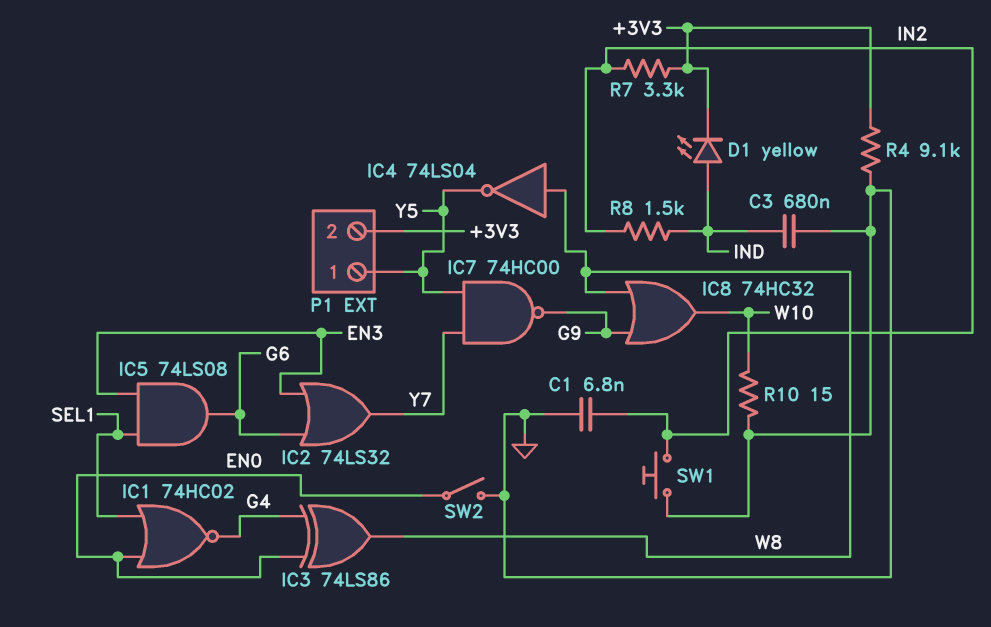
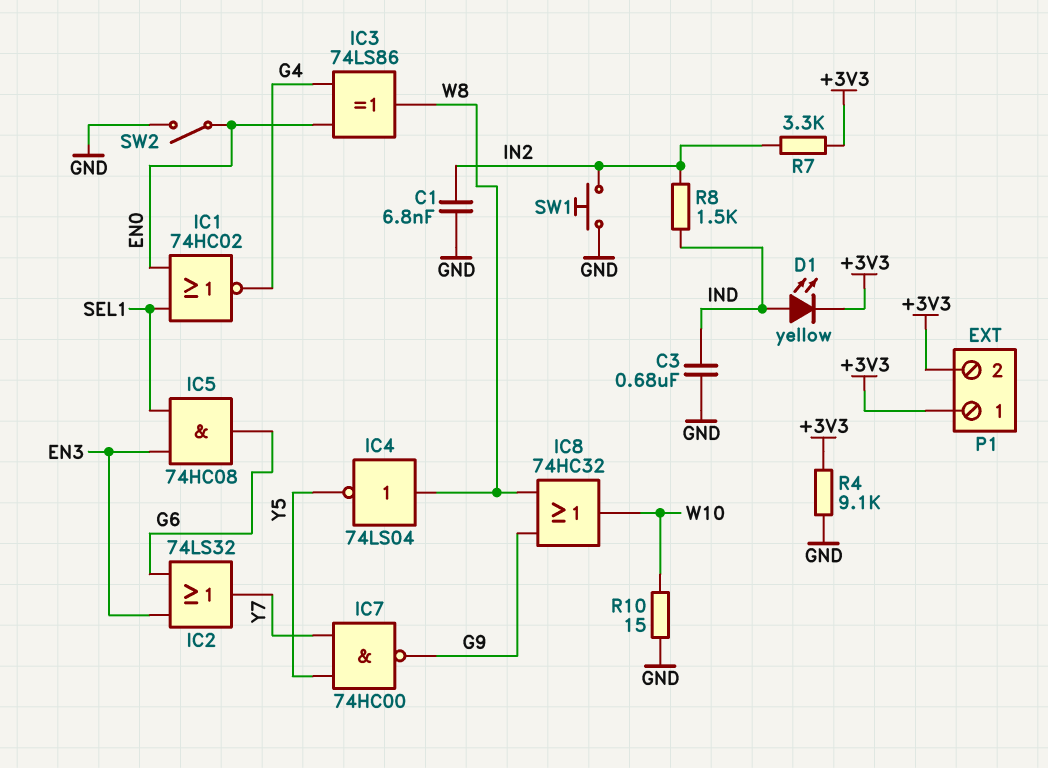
IC5: AND 74LS08 (in EN3, in SEL1, out G6) -> AND 74HC08 (in EN3, in SEL1, out G6)
P1 pin 1: Y5 -> +3V3

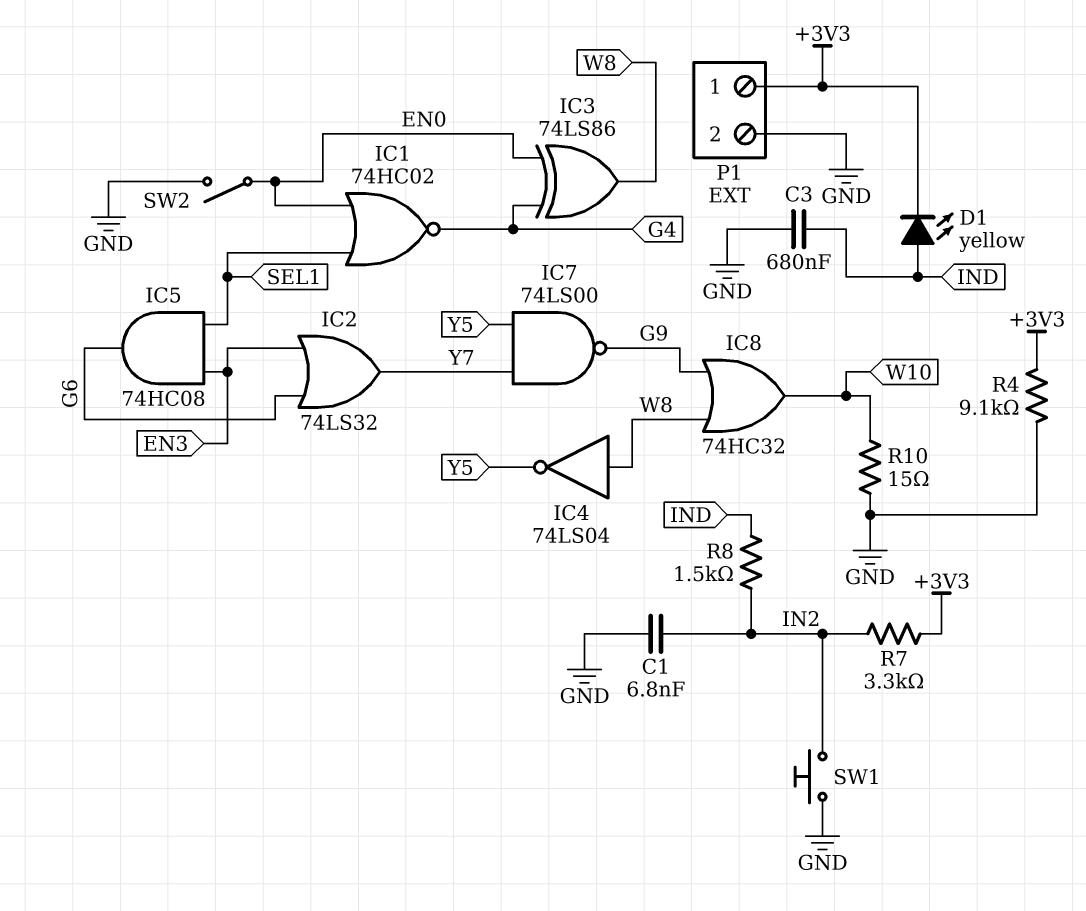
IC7: NAND 74HC00 (in Y5, in Y7, out G9) -> NAND 74LS00 (in Y5, in Y7, out G9)
P1 pin 2: +3V3 -> GND

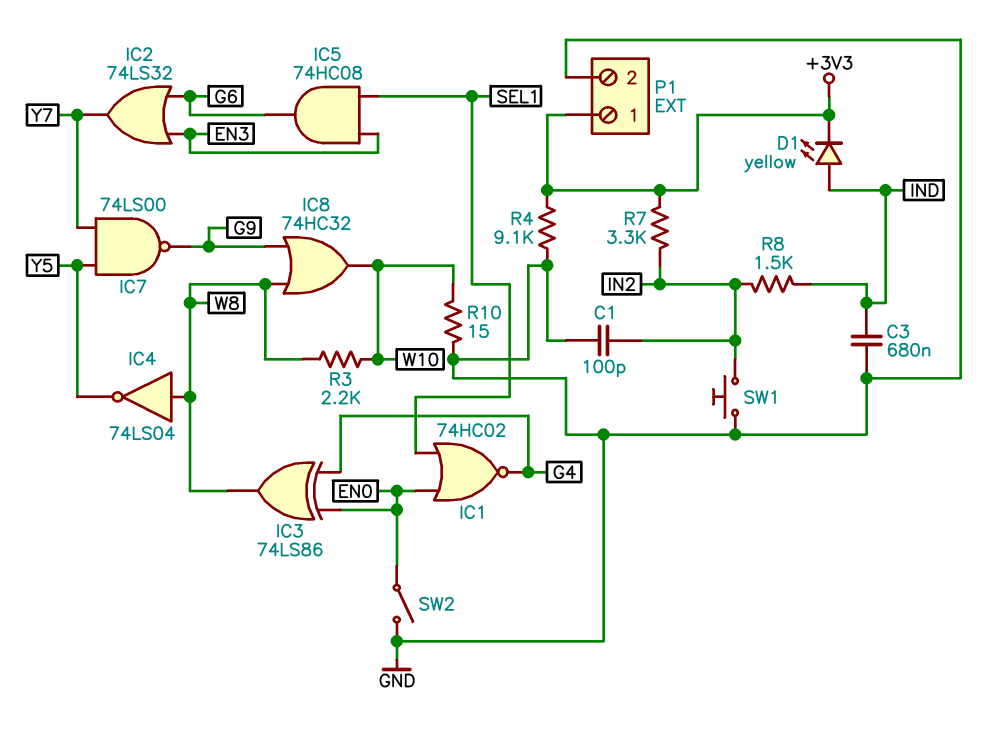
C1: 6.8nF (GND, IN2) -> 100pF (GND, IN2)
R3: none -> 2.2k (W8, W10)

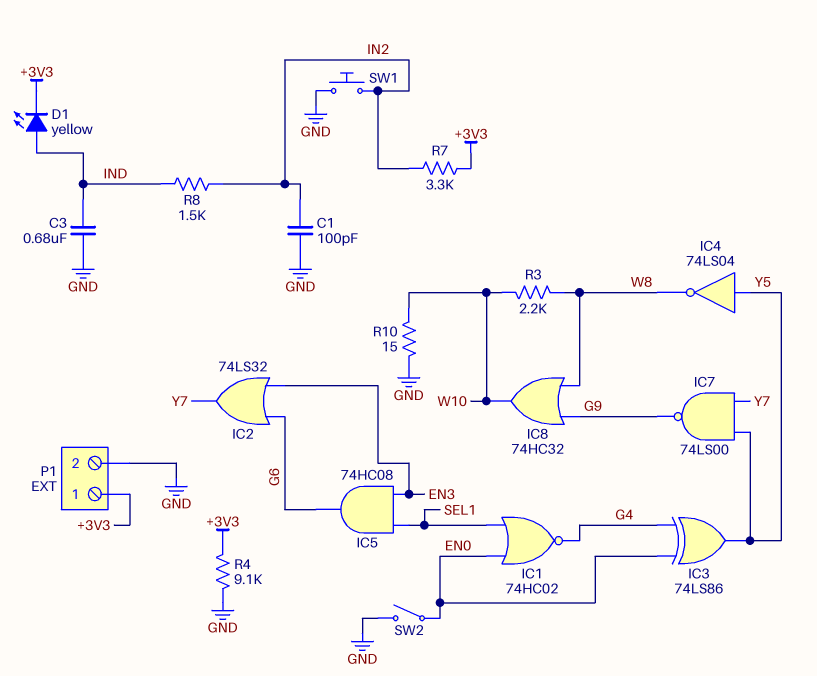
IC3: XOR 74LS86 (in EN0, in G4, out W8) -> XOR 74LS86 (in EN0, in G4, out Y5)
IC4: NOT 74LS04 (in W8, out Y5) -> NOT 74LS04 (in Y5, out W8)

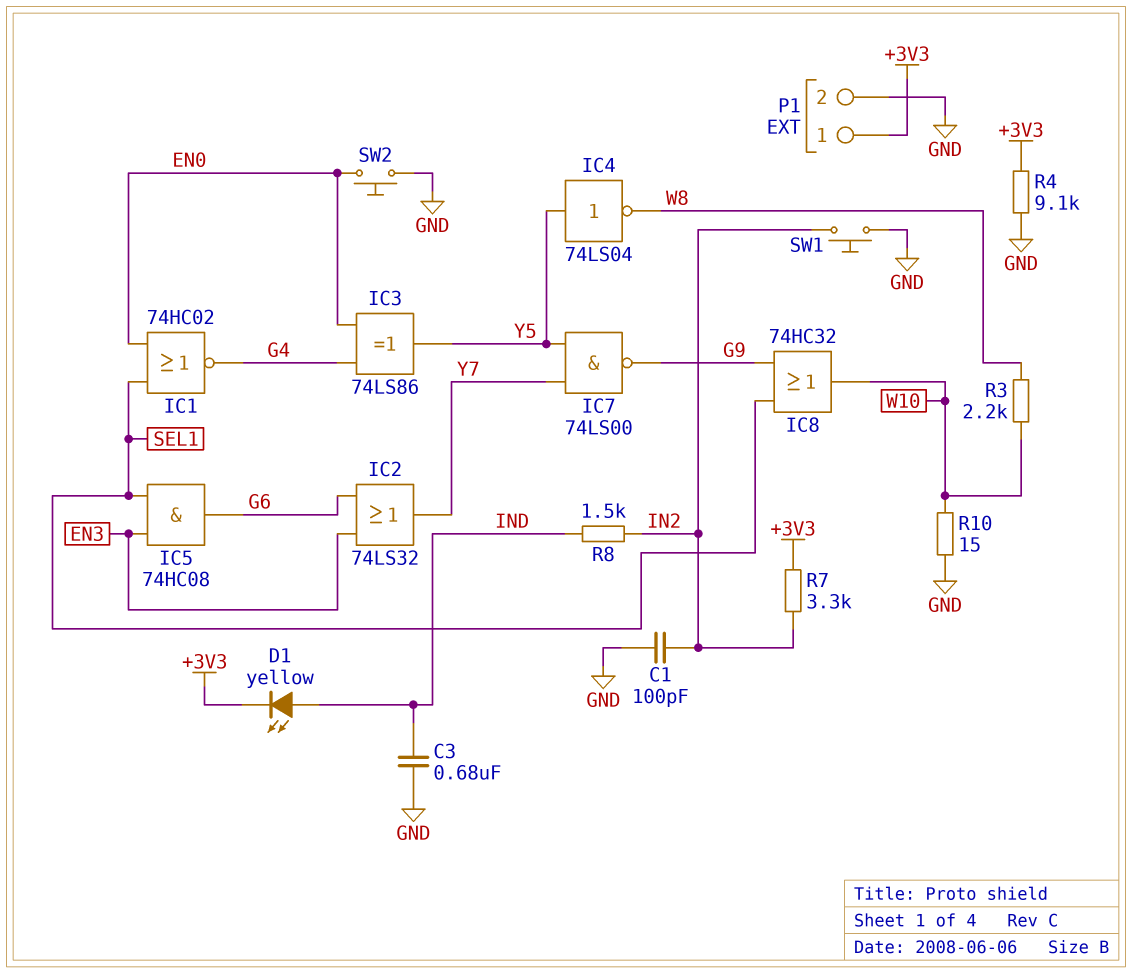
IC8: OR 74HC32 (in G9, in W8, out W10) -> OR 74HC32 (in G9, in SEL1, out W10)
SW2: switch (EN0, GND) -> button (EN0, GND)

